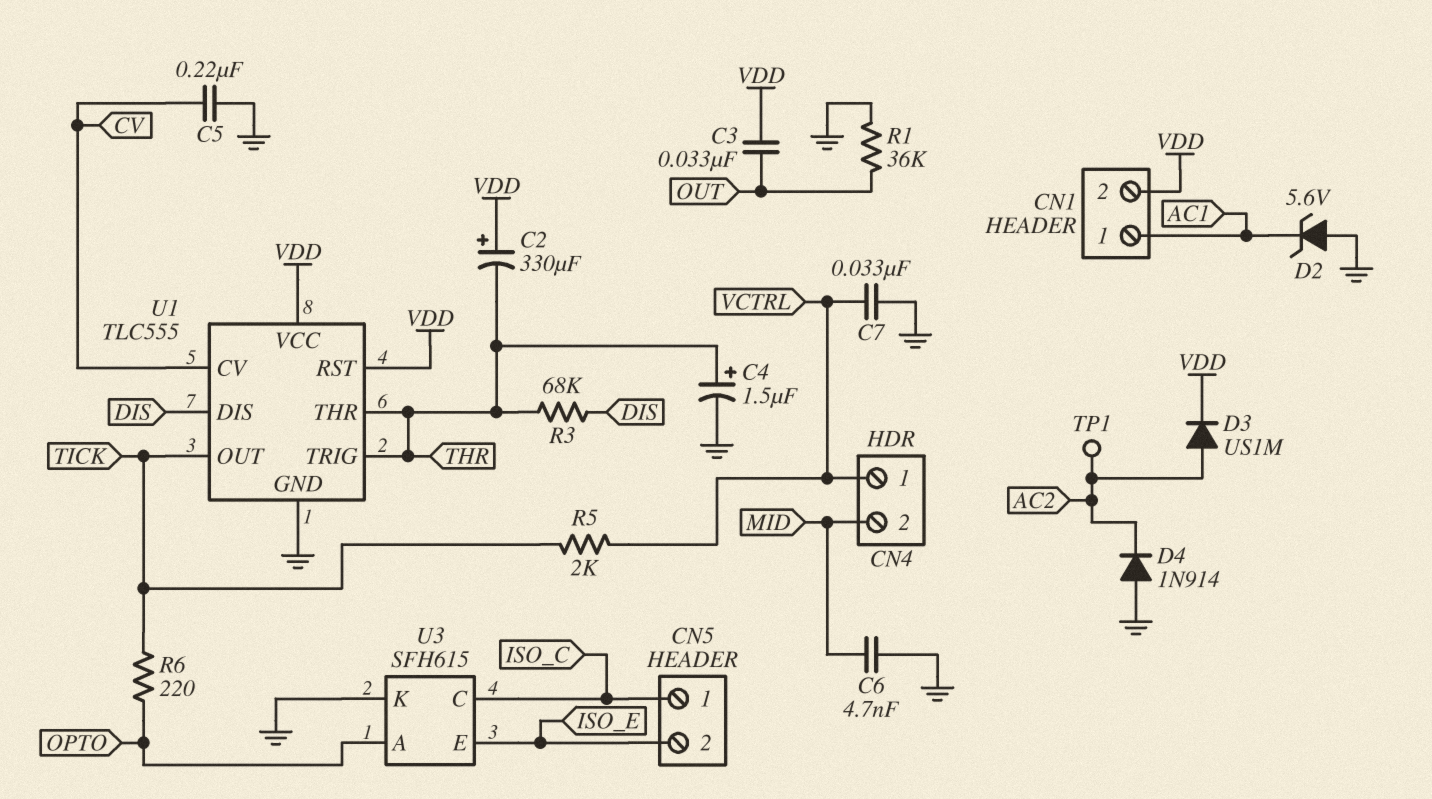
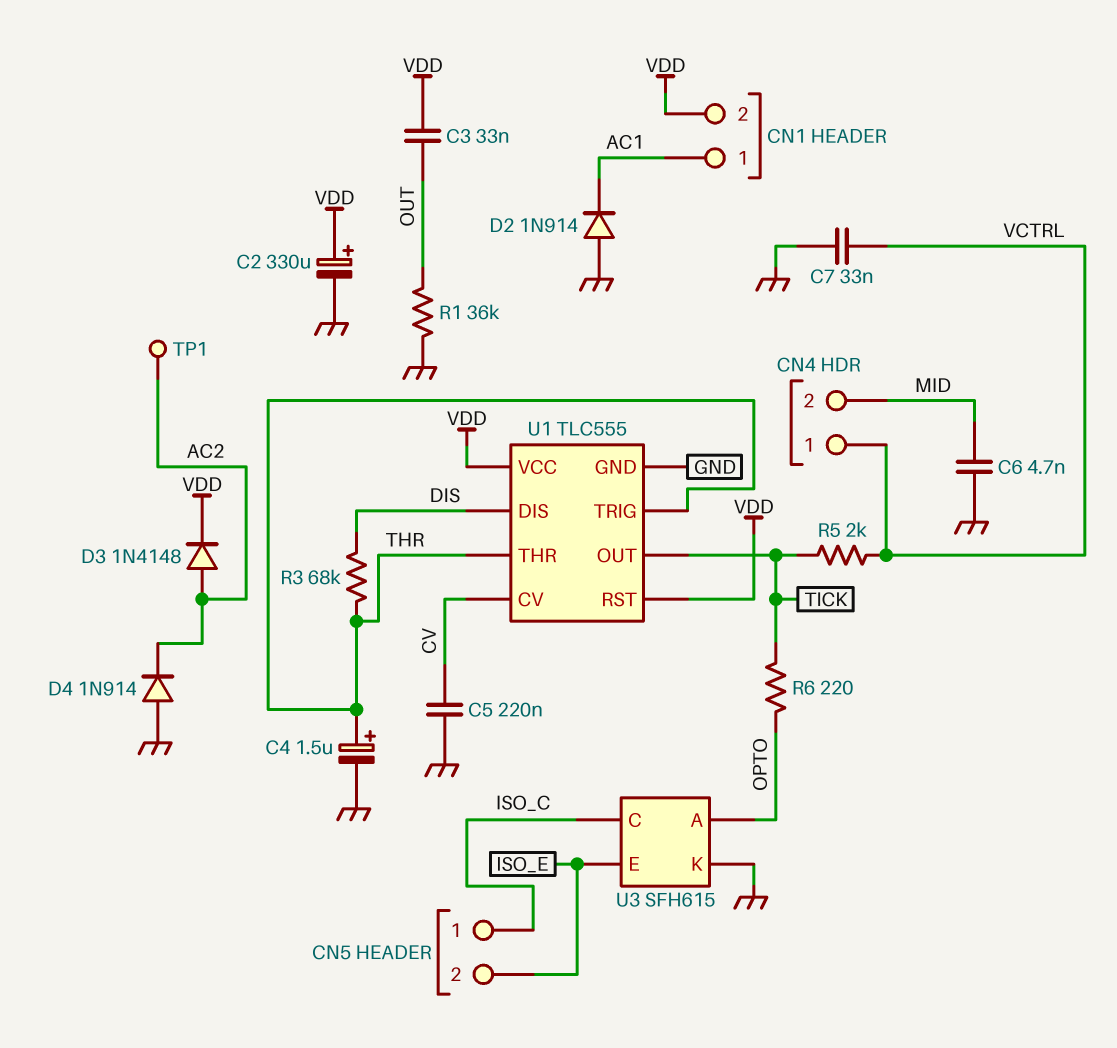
C2: 330uF (plus VDD, minus THR) -> 330uF (plus VDD, minus GND)
D2: zener 5.6V (A GND, K AC1) -> diode 1N914 (A GND, K AC1)
D3: diode US1M (A AC2, K VDD) -> diode 1N4148 (A AC2, K VDD)

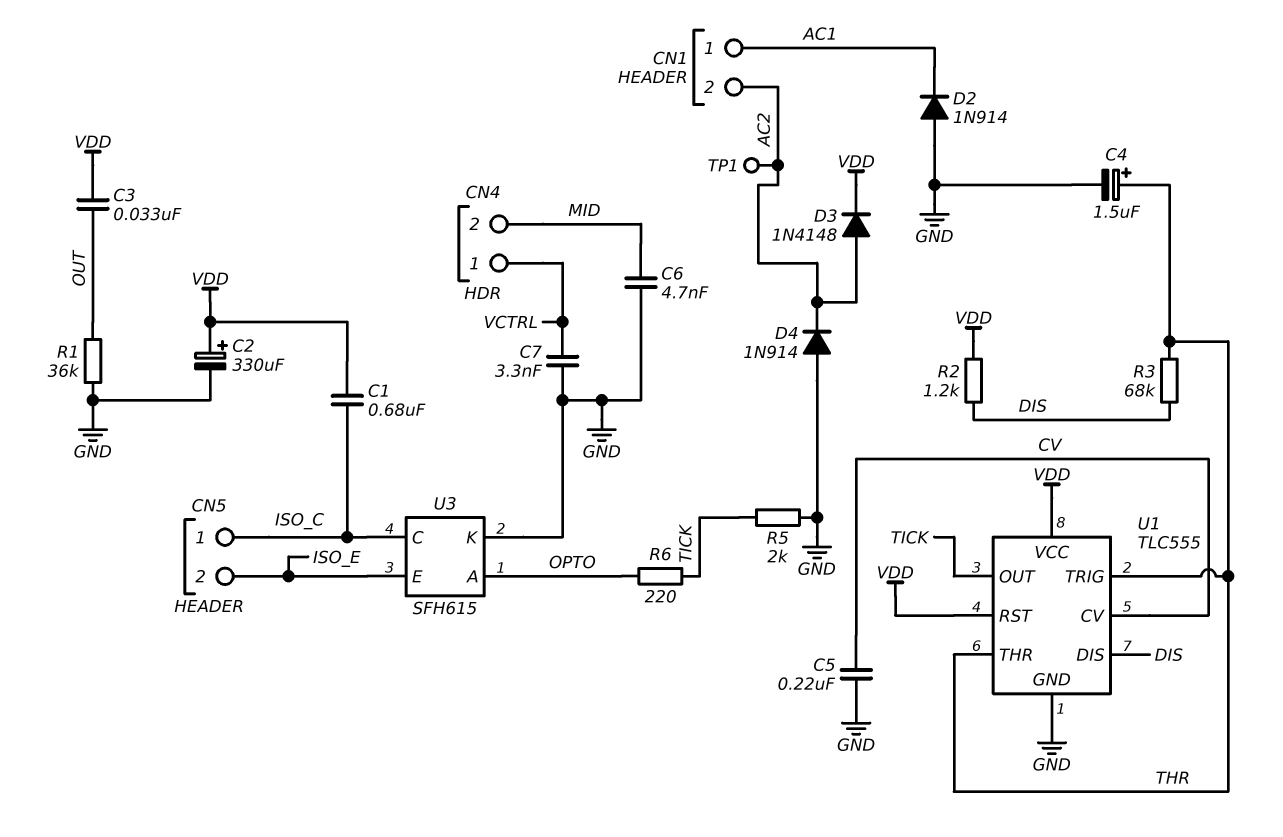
C1: none -> 680nF (ISO_C, VDD)
C7: 33nF (GND, VCTRL) -> 3.3nF (GND, VCTRL)
CN1 pin 2: VDD -> AC2
R2: none -> 1.2k (DIS, VDD)
R5: 2k (TICK, VCTRL) -> 2k (GND, TICK)

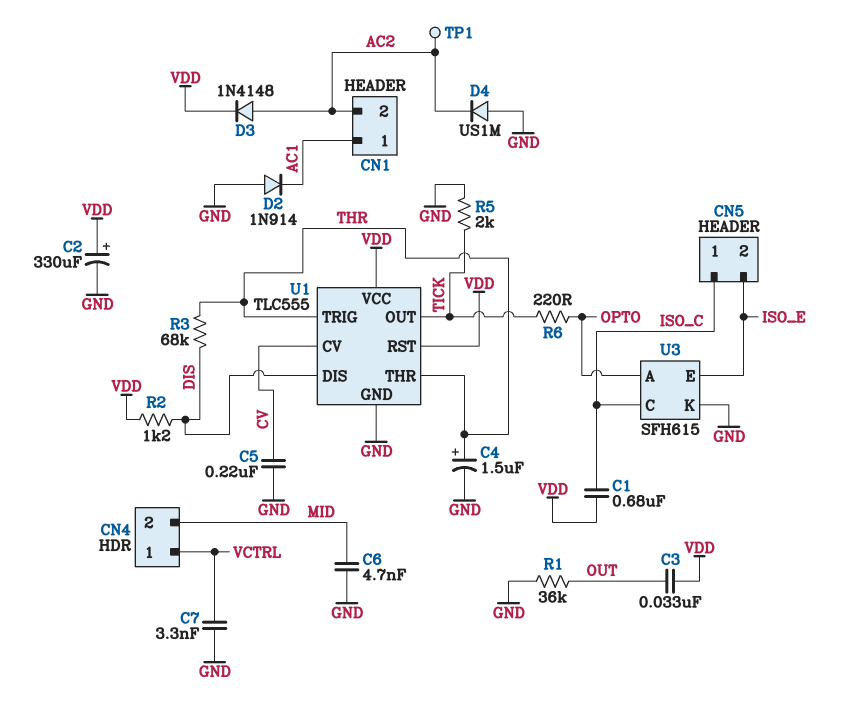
D4: diode 1N914 (A GND, K AC2) -> diode US1M (A GND, K AC2)

